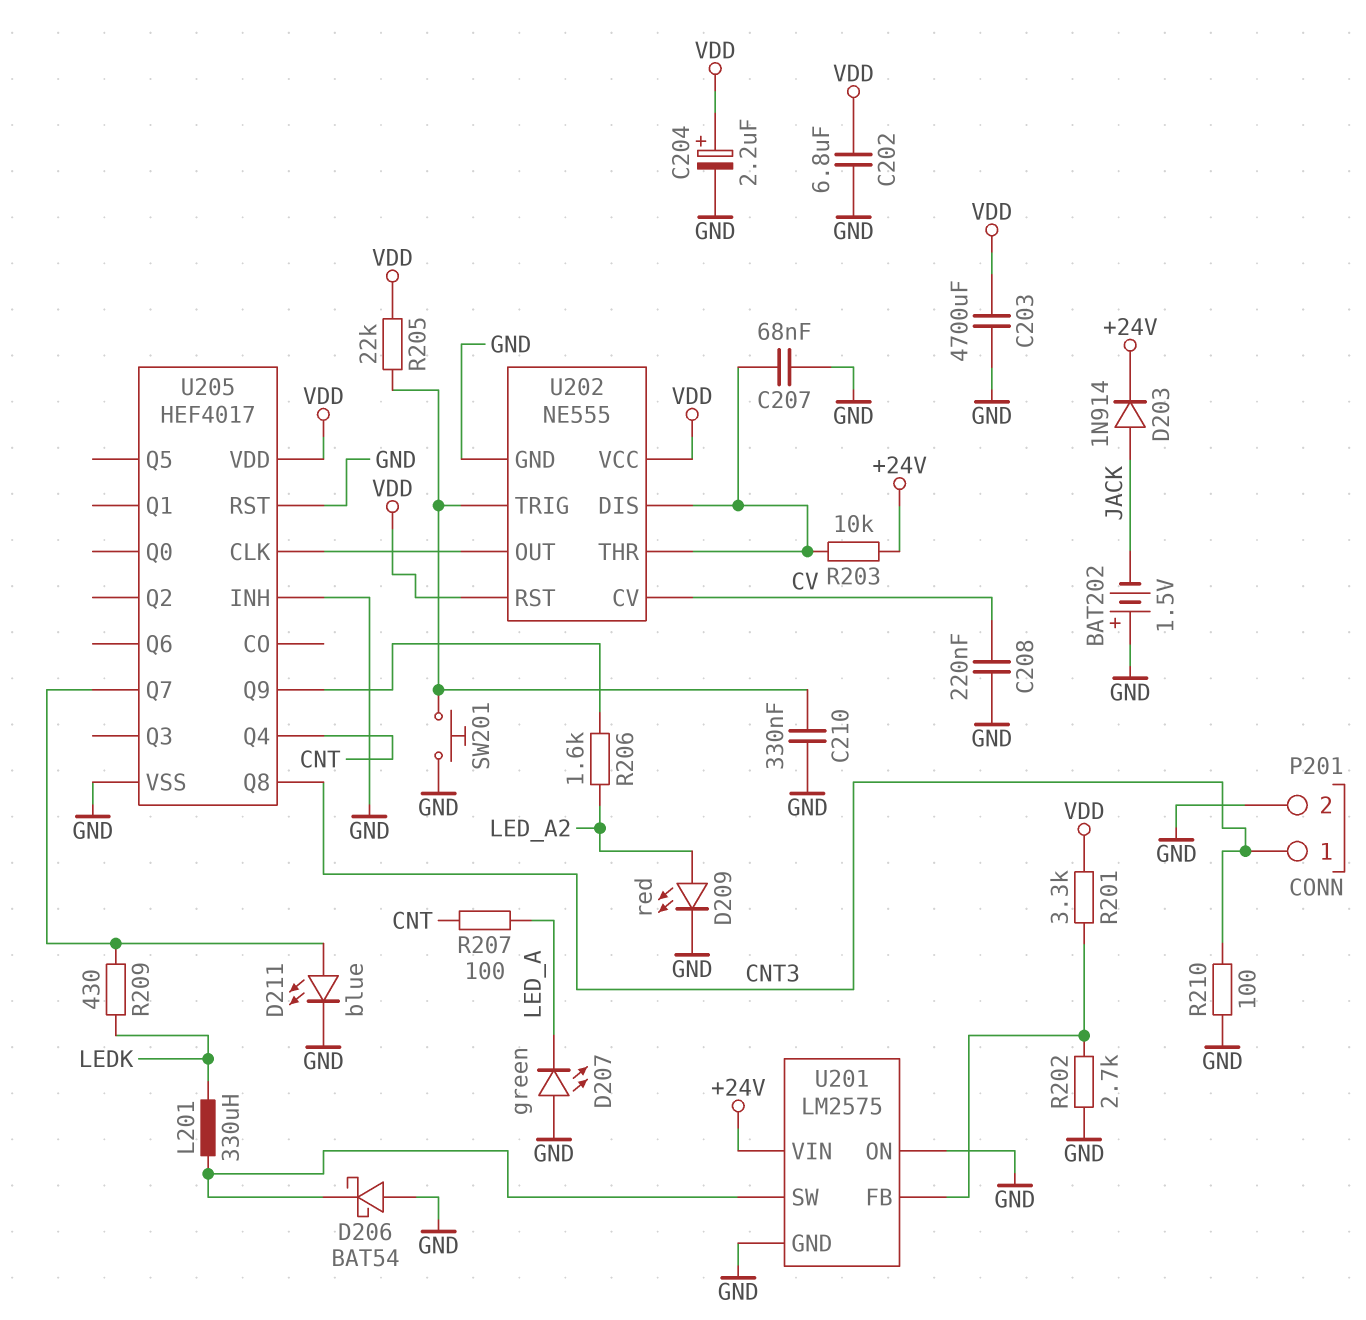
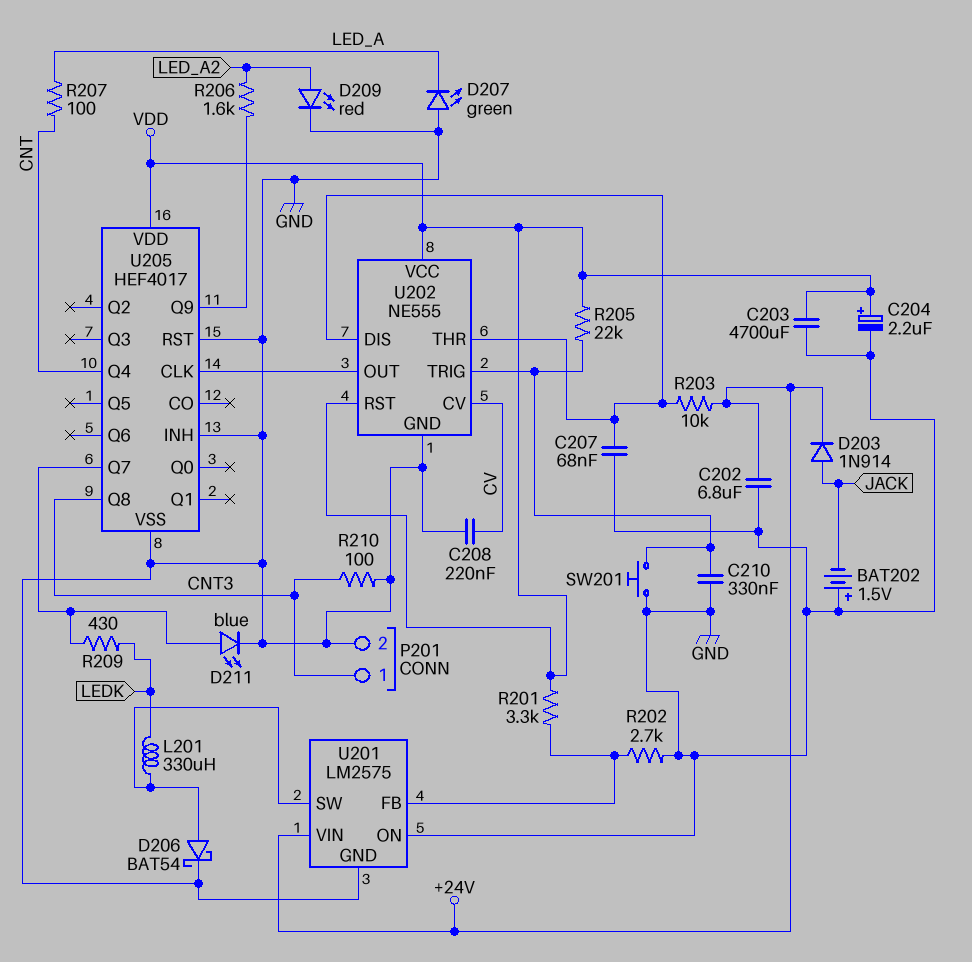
C202: 6.8uF (GND, VDD) -> 6.8uF (+24V, GND)
D206: schottky BAT54 (A GND, K U201/SW) -> schottky BAT54 (A U201/SW, K GND)

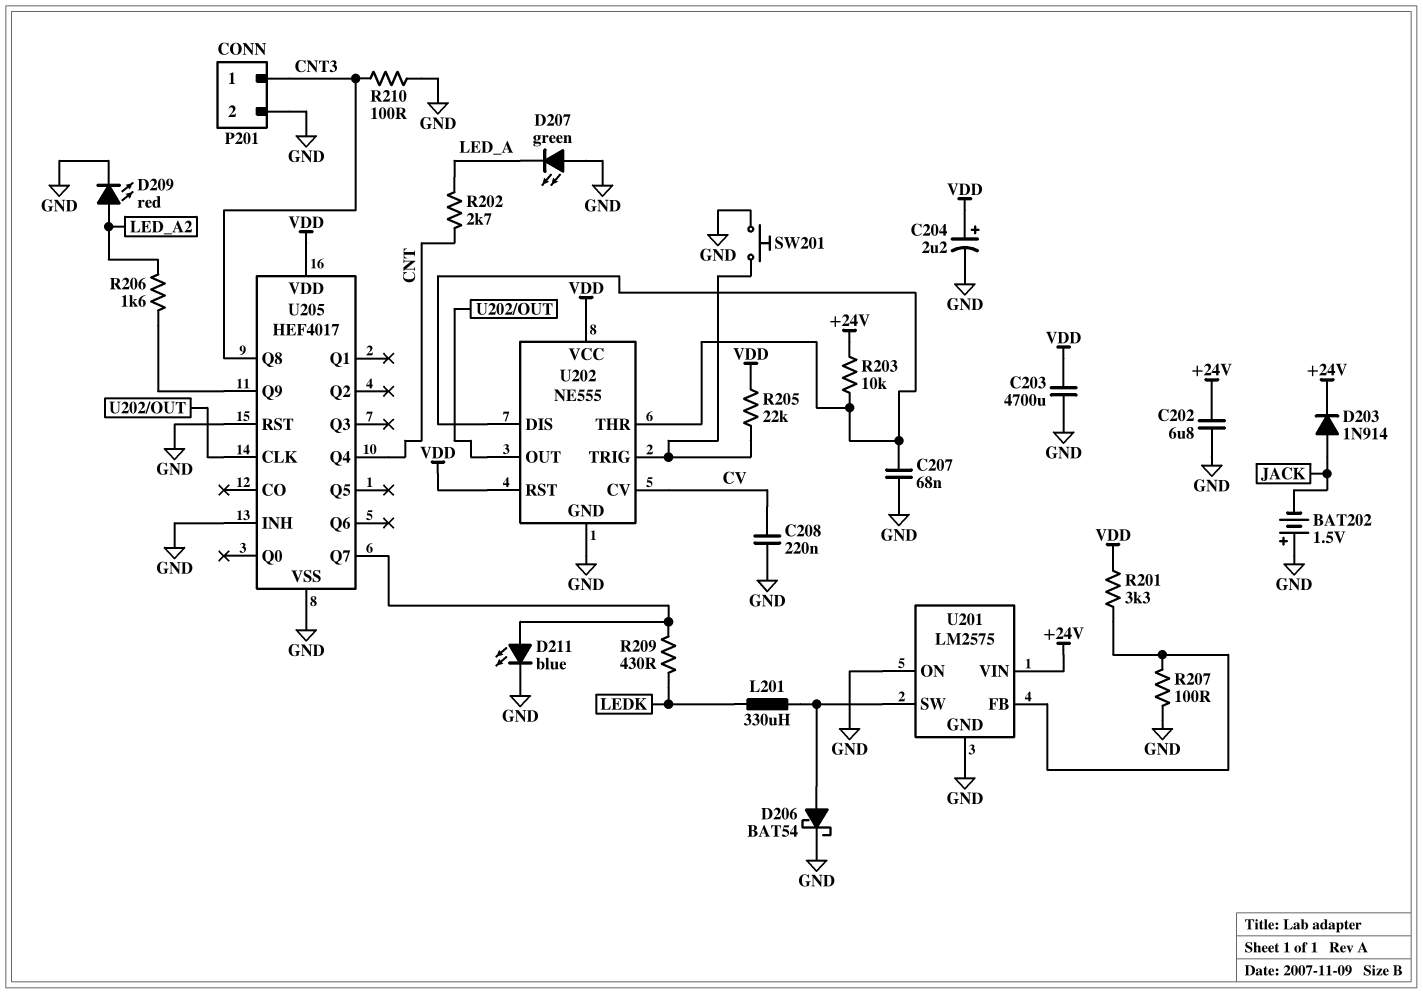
C210: 330nF (GND, U202/TRIG) -> none
R202: 2.7k (GND, U201/FB) -> 2.7k (CNT, LED_A)
R207: 100 (CNT, LED_A) -> 100 (GND, U201/FB)

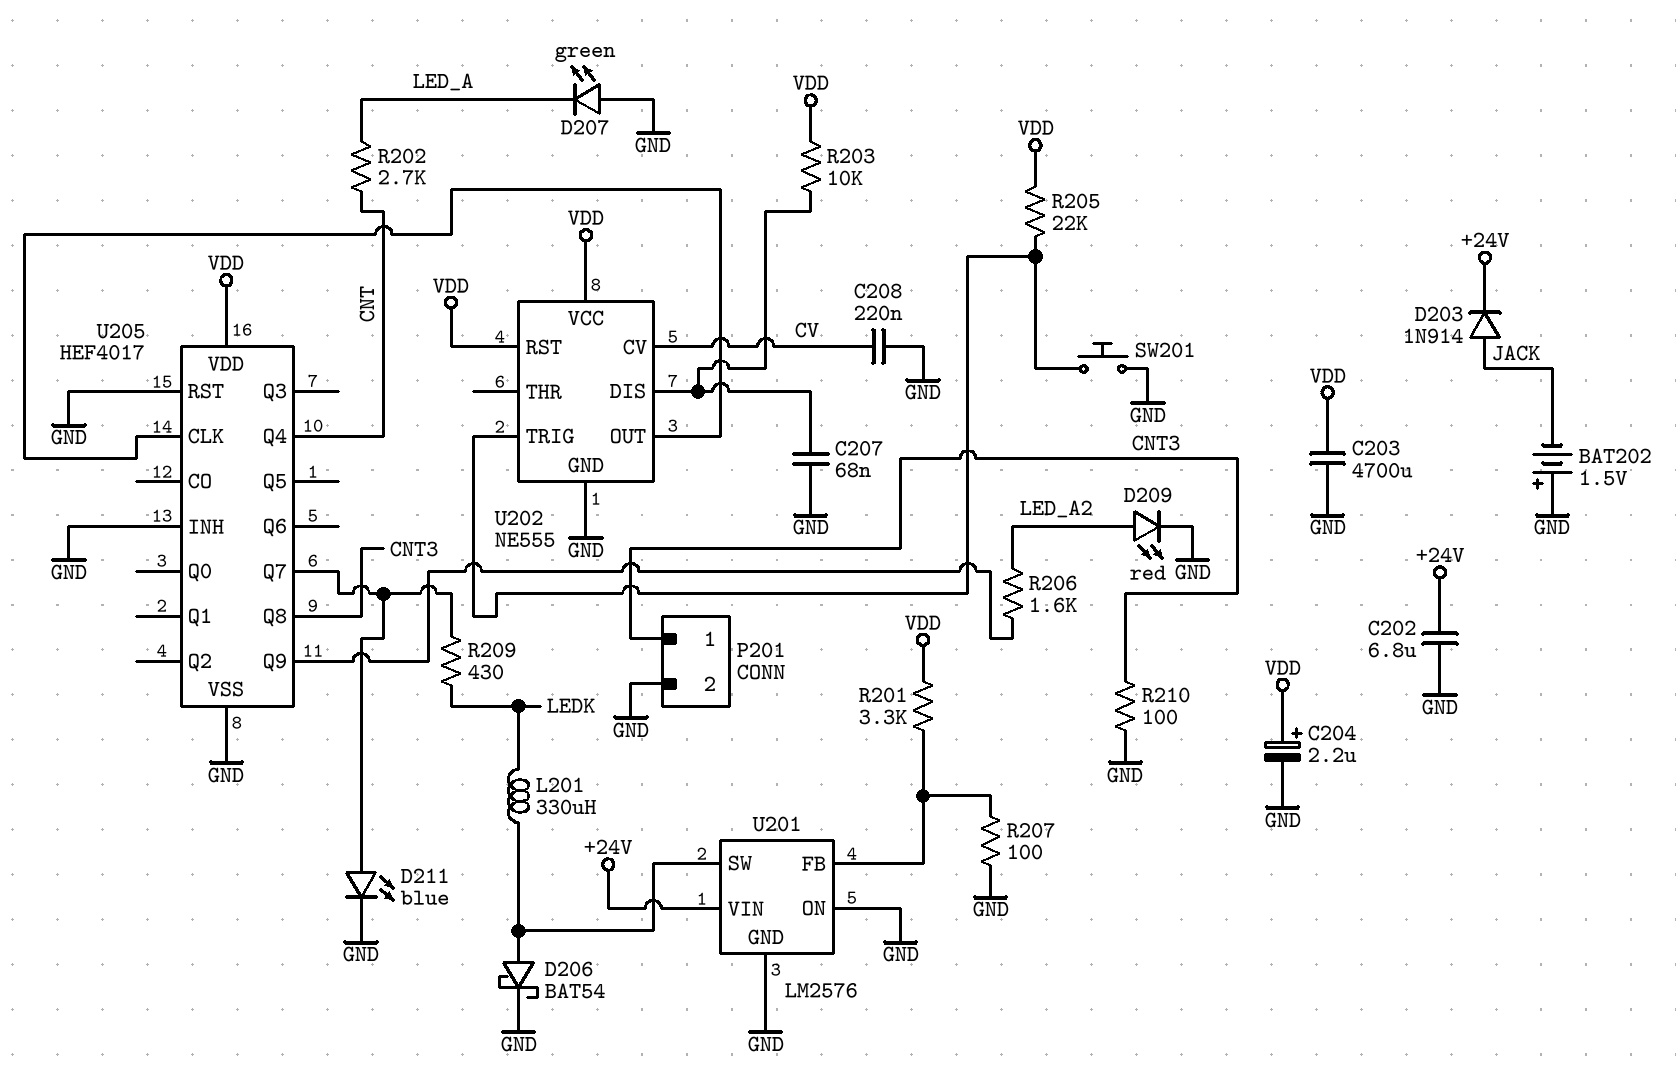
R203: 10k (+24V, U202/DIS) -> 10k (U202/DIS, VDD)
U201: LM2575 -> LM2576
U202 pin THR: U202/DIS -> none

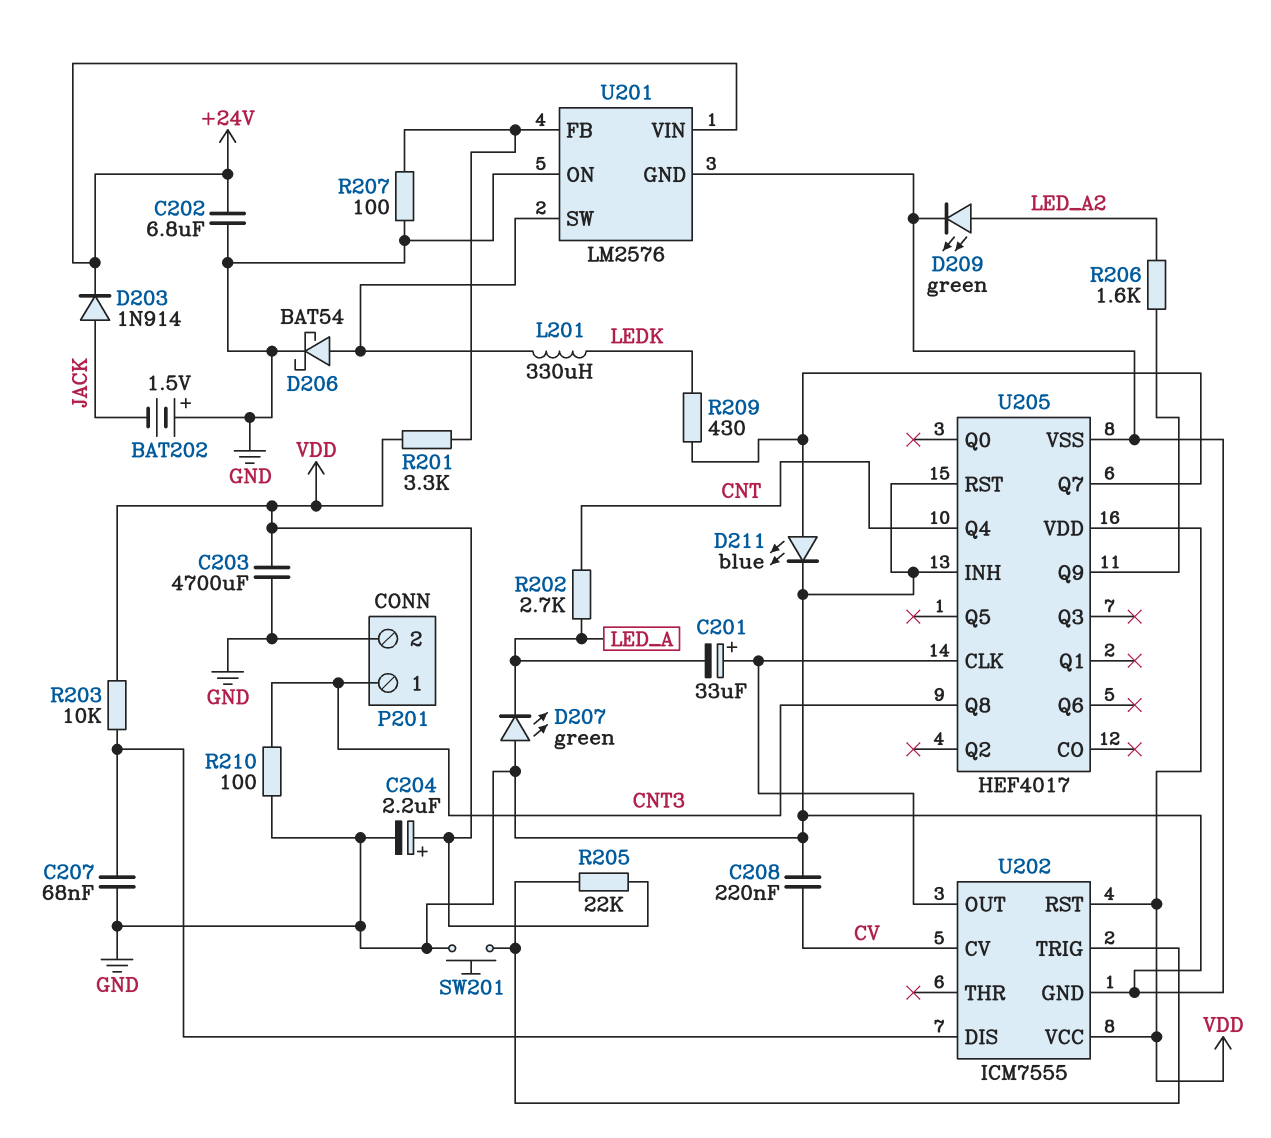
C201: none -> 33uF (plus U202/OUT, minus LED_A)
D209: LED red (A LED_A2, K GND) -> LED green (A LED_A2, K GND)
U202: NE555 -> ICM7555

